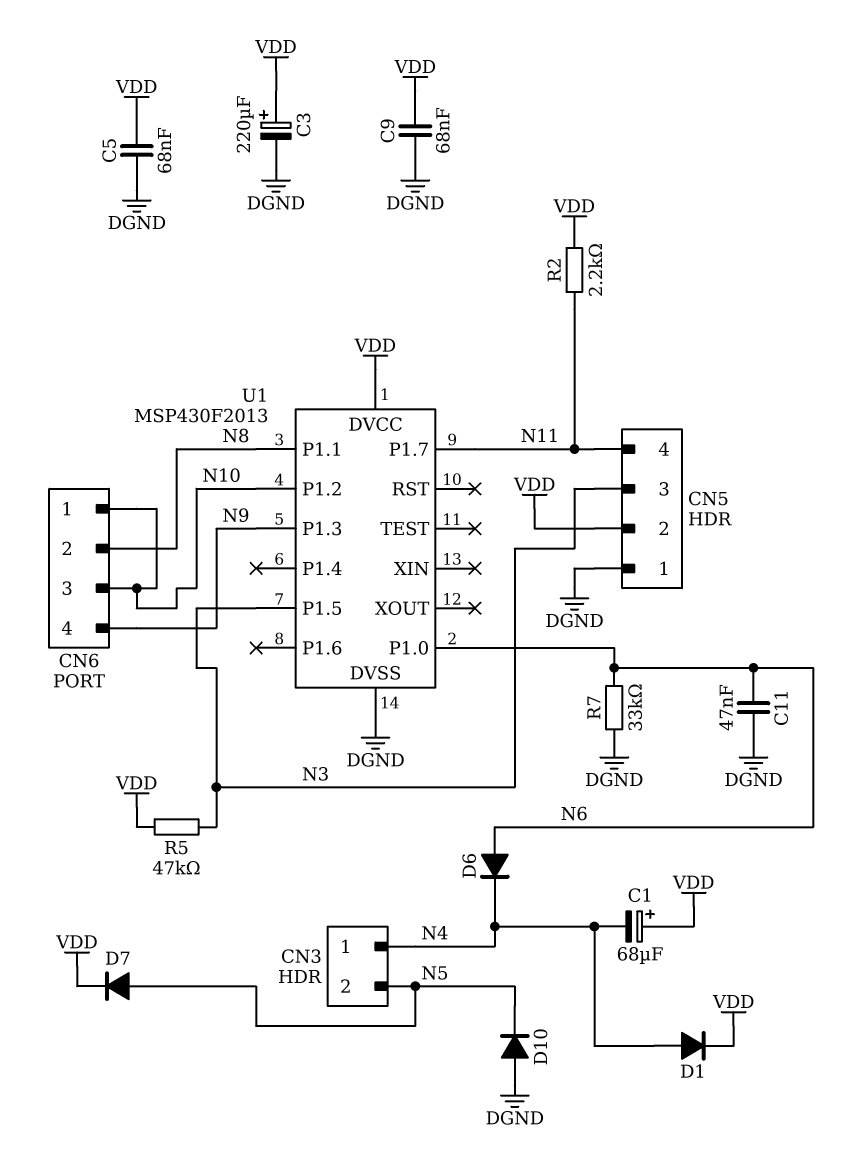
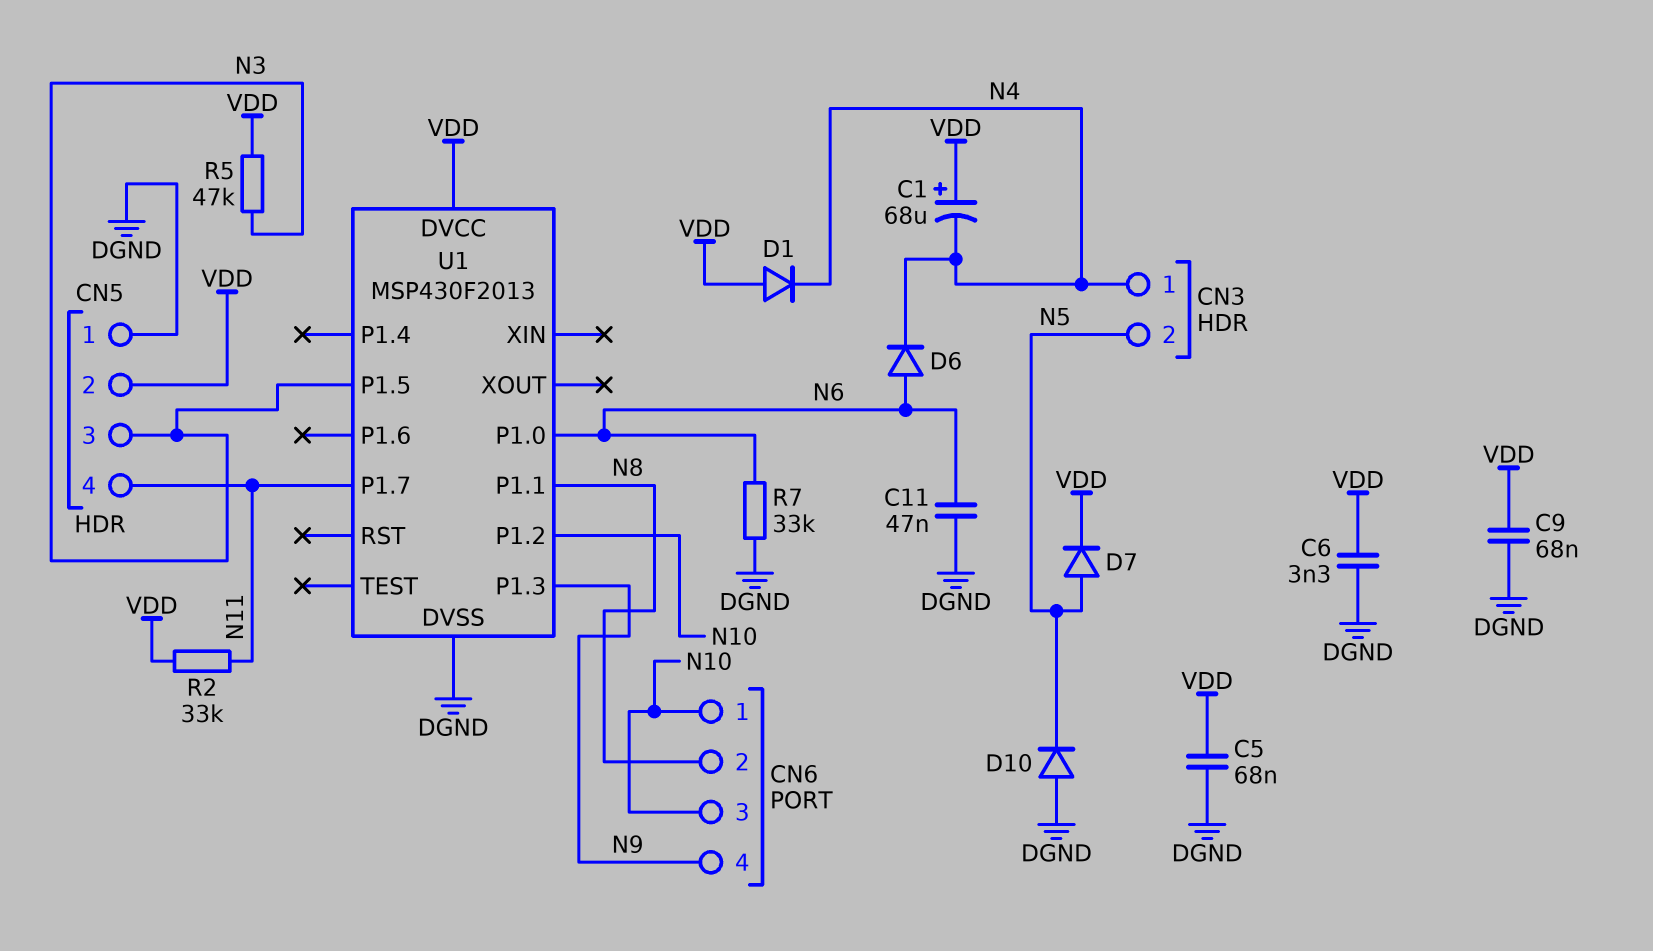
C3: 220uF (plus VDD, minus DGND) -> none
C6: none -> 3.3nF (DGND, VDD)
D1: diode (A N4, K VDD) -> diode (A VDD, K N4)
R2: 2.2k (N11, VDD) -> 33k (N11, VDD)

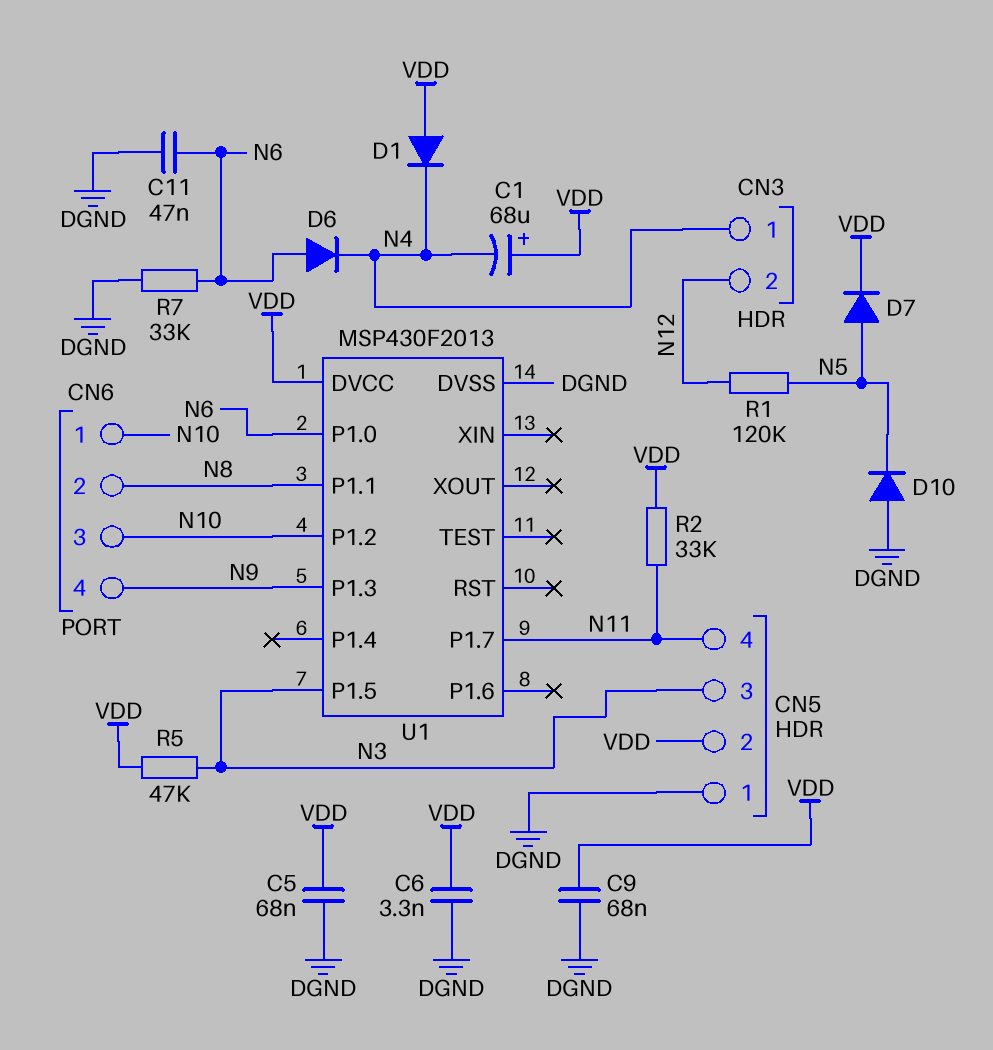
CN3 pin 2: N5 -> N12
R1: none -> 120k (N5, N12)

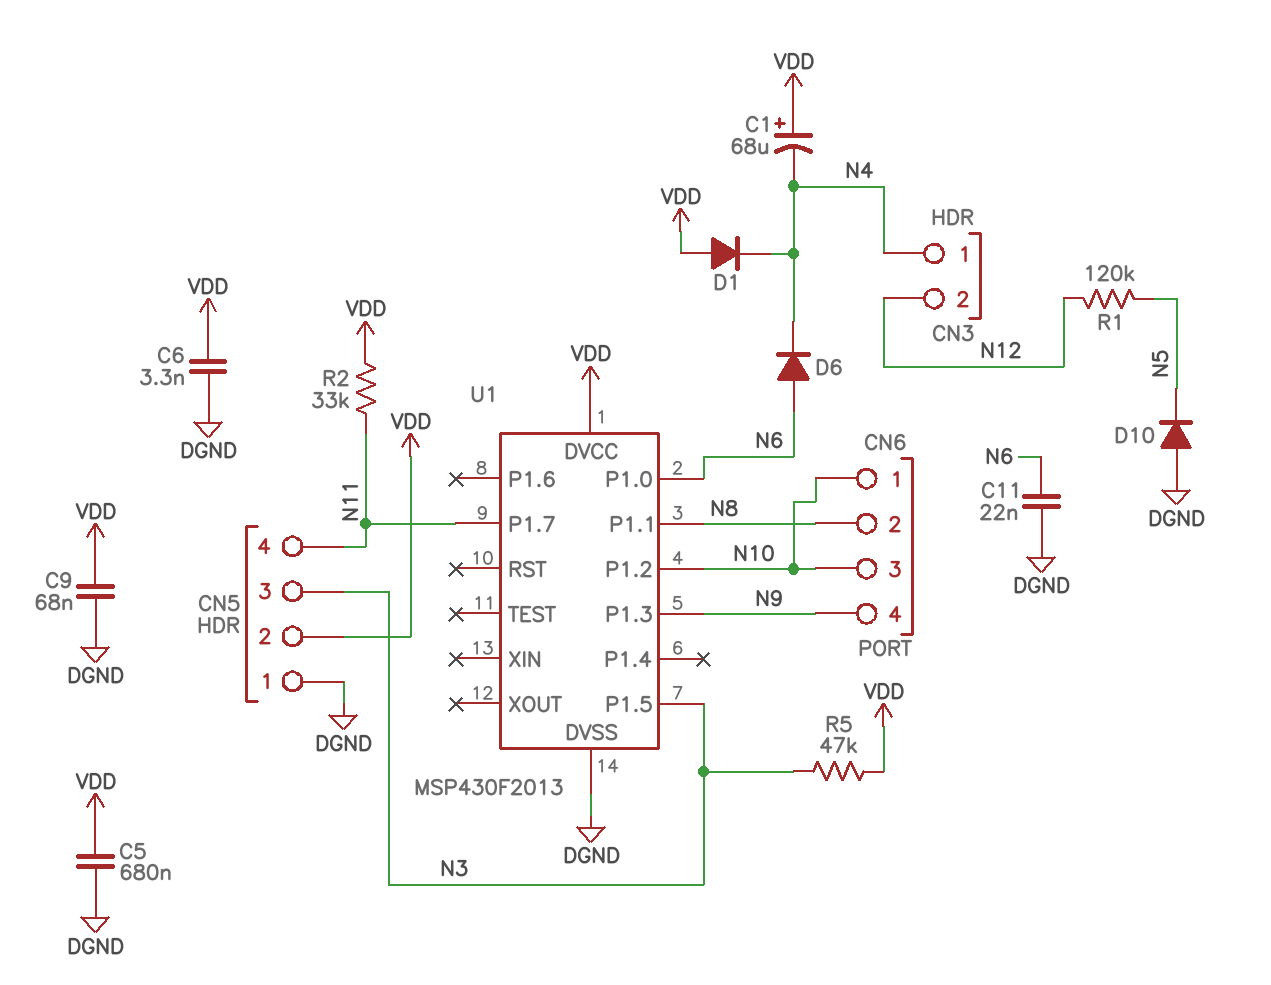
C5: 68nF (DGND, VDD) -> 680nF (DGND, VDD)
C11: 47nF (DGND, N6) -> 22nF (DGND, N6)
D7: diode (A N5, K VDD) -> none
R7: 33k (DGND, N6) -> none

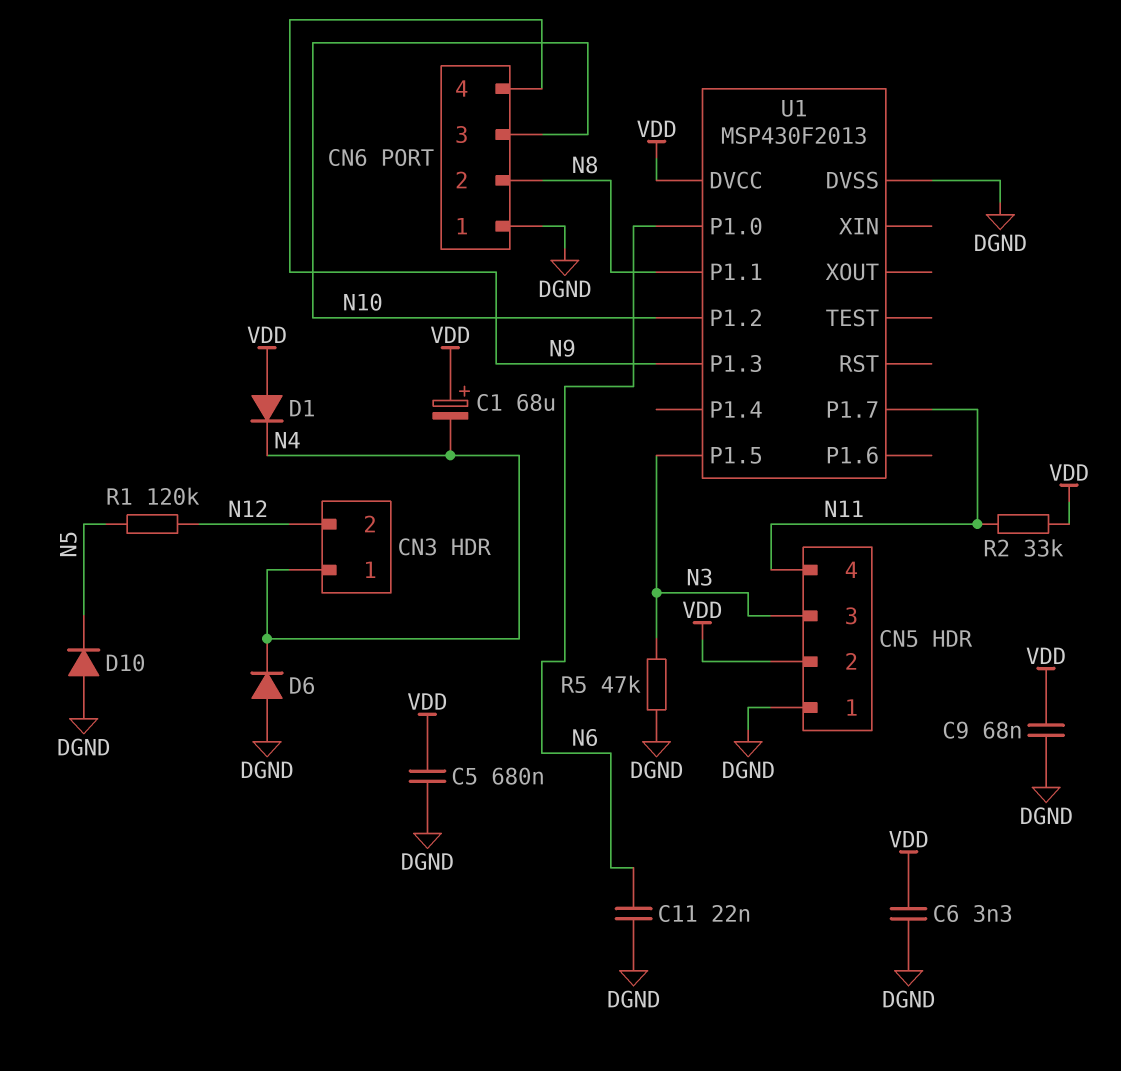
CN6 pin 1: N10 -> DGND
D6: diode (A N6, K N4) -> diode (A DGND, K N4)
R5: 47k (N3, VDD) -> 47k (DGND, N3)

